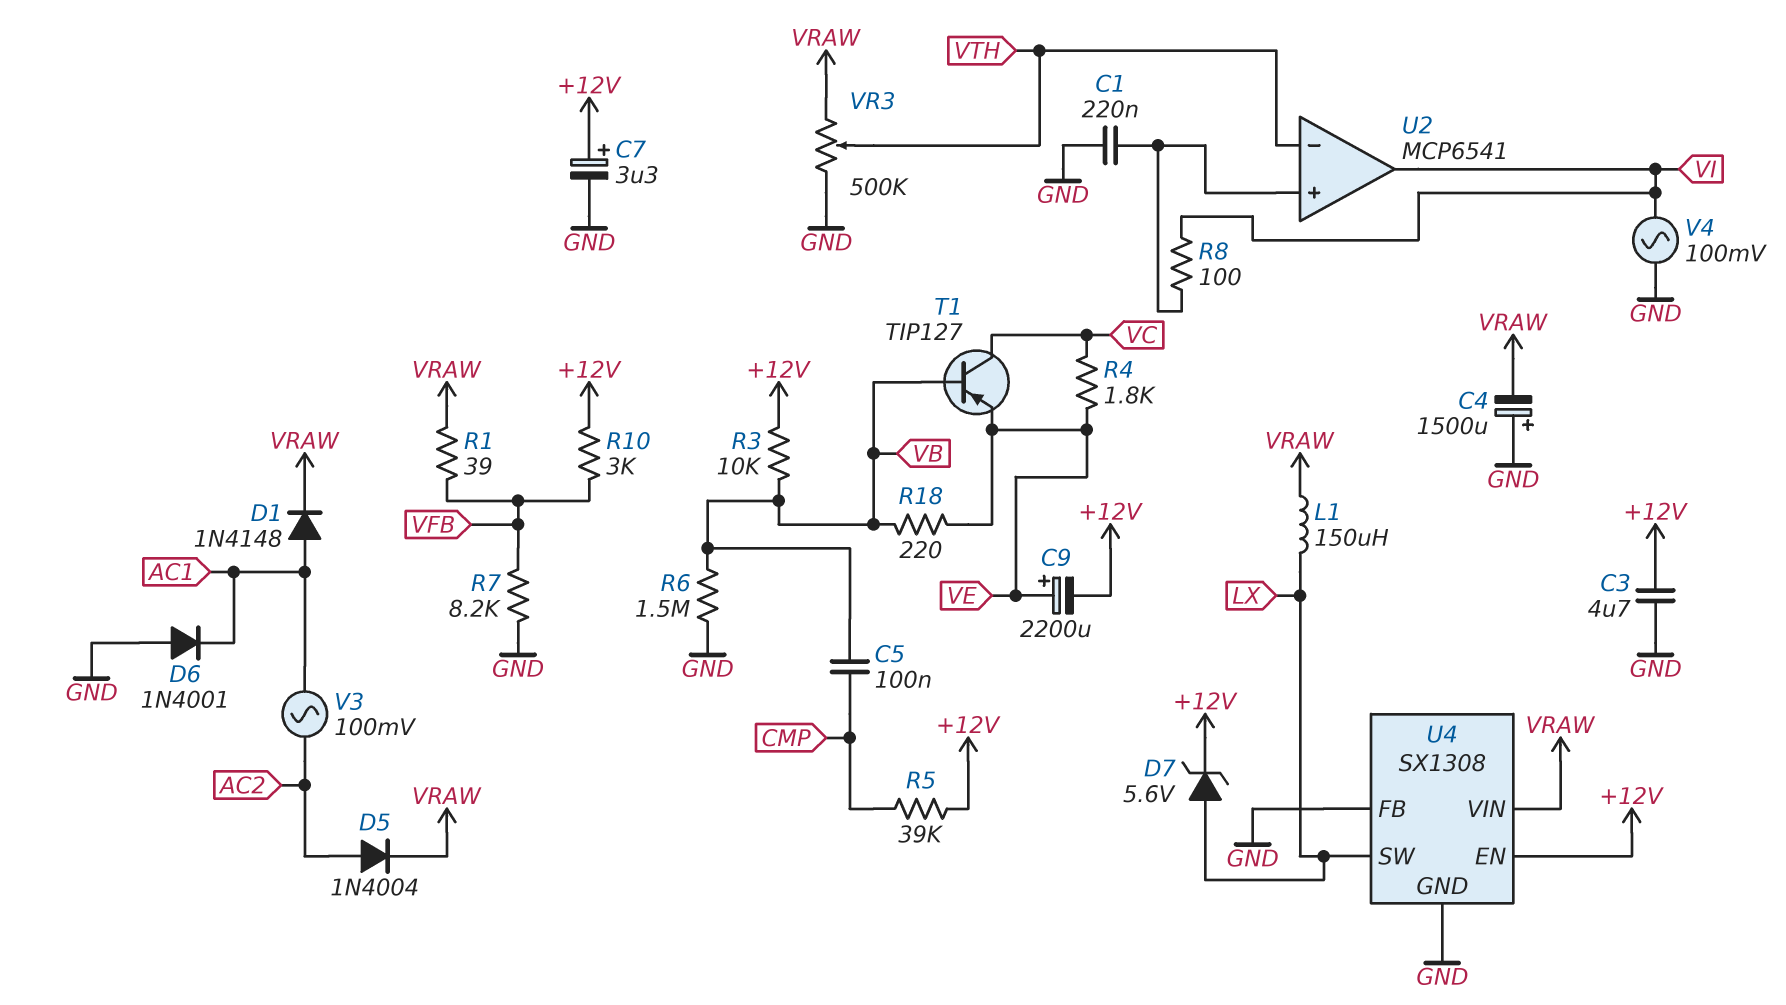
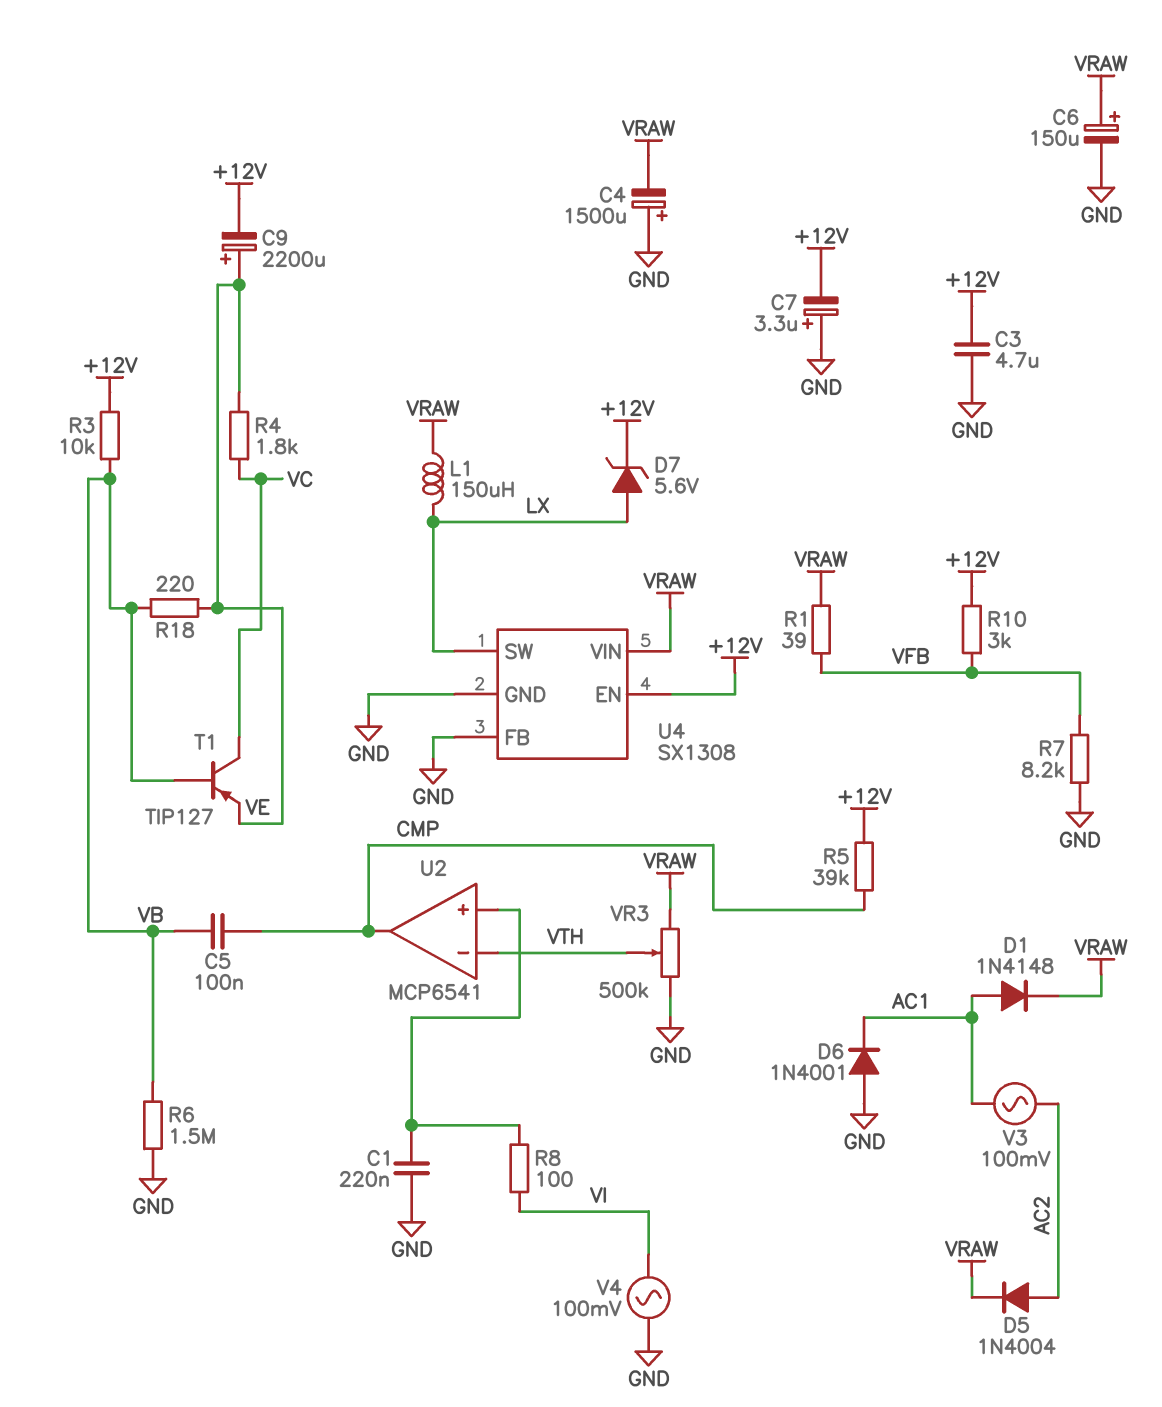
C6: none -> 150uF (plus VRAW, minus GND)
C7: 3.3uF (plus +12V, minus GND) -> 3.3uF (plus GND, minus +12V)
U2 pin out: VI -> CMP

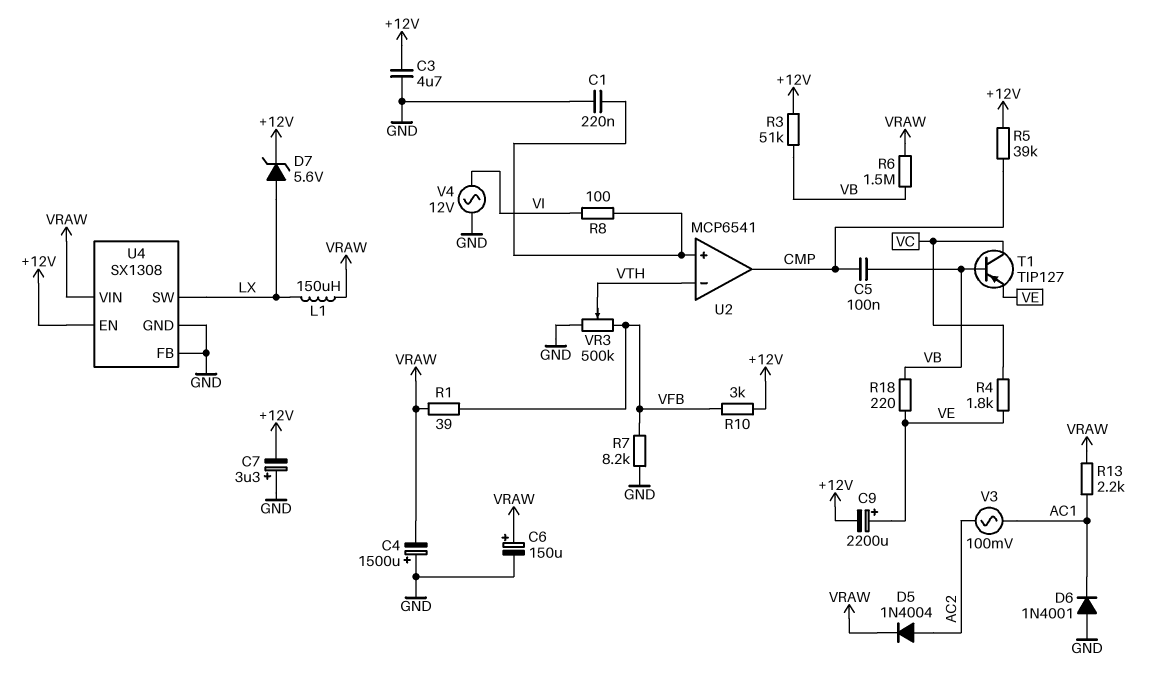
D1: diode 1N4148 (A AC1, K VRAW) -> none
R3: 10k (+12V, VB) -> 51k (+12V, VB)
R6: 1.5M (GND, VB) -> 1.5M (VB, VRAW)
R13: none -> 2.2k (AC1, VRAW)
V4: AC 100mV (GND, VI) -> AC 12V (GND, VI)
VR3: 500k (GND, VRAW, wiper VTH) -> 500k (GND, VFB, wiper VTH)

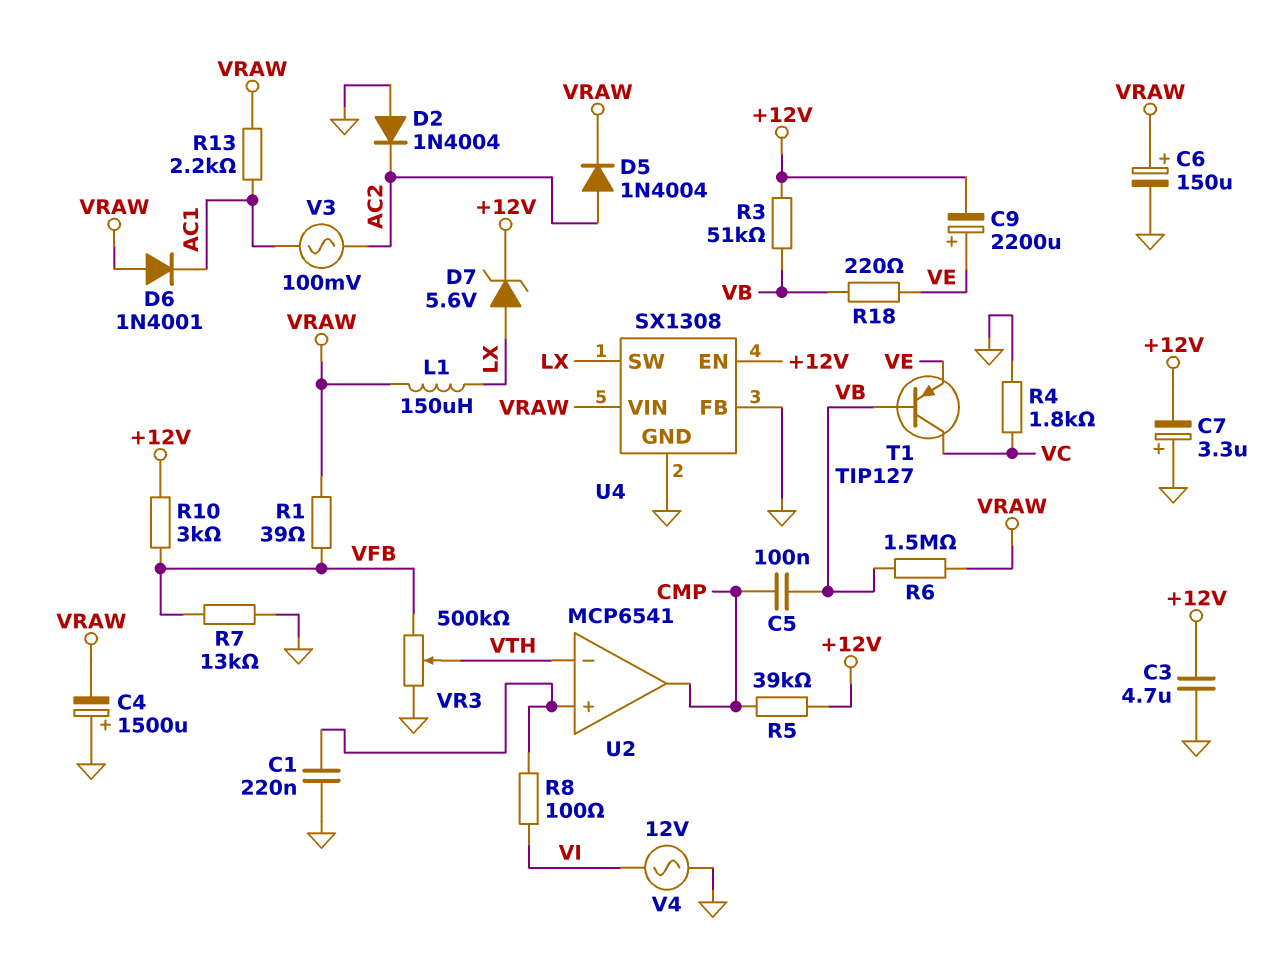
D2: none -> diode 1N4004 (A GND, K AC2)
D6: diode 1N4001 (A GND, K AC1) -> diode 1N4001 (A VRAW, K AC1)
R4: 1.8k (VC, VE) -> 1.8k (GND, VC)
R7: 8.2k (GND, VFB) -> 13k (GND, VFB)

